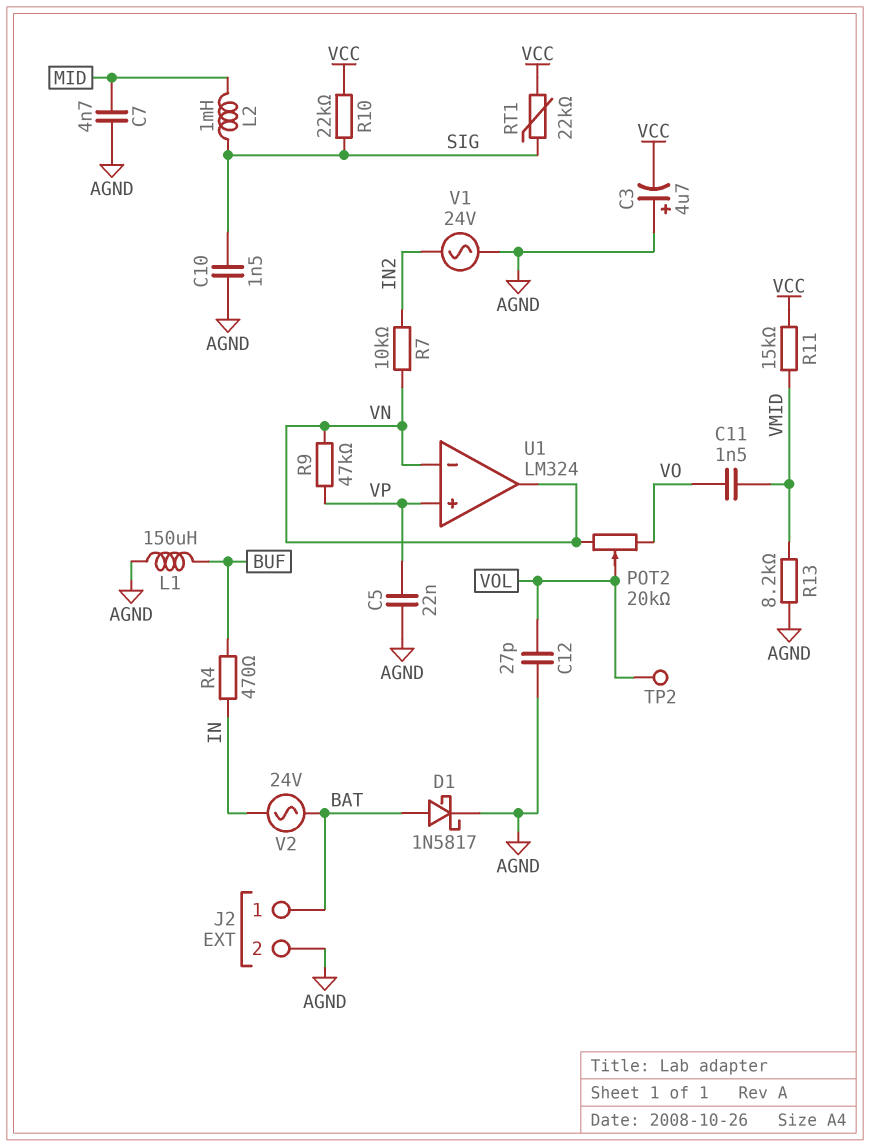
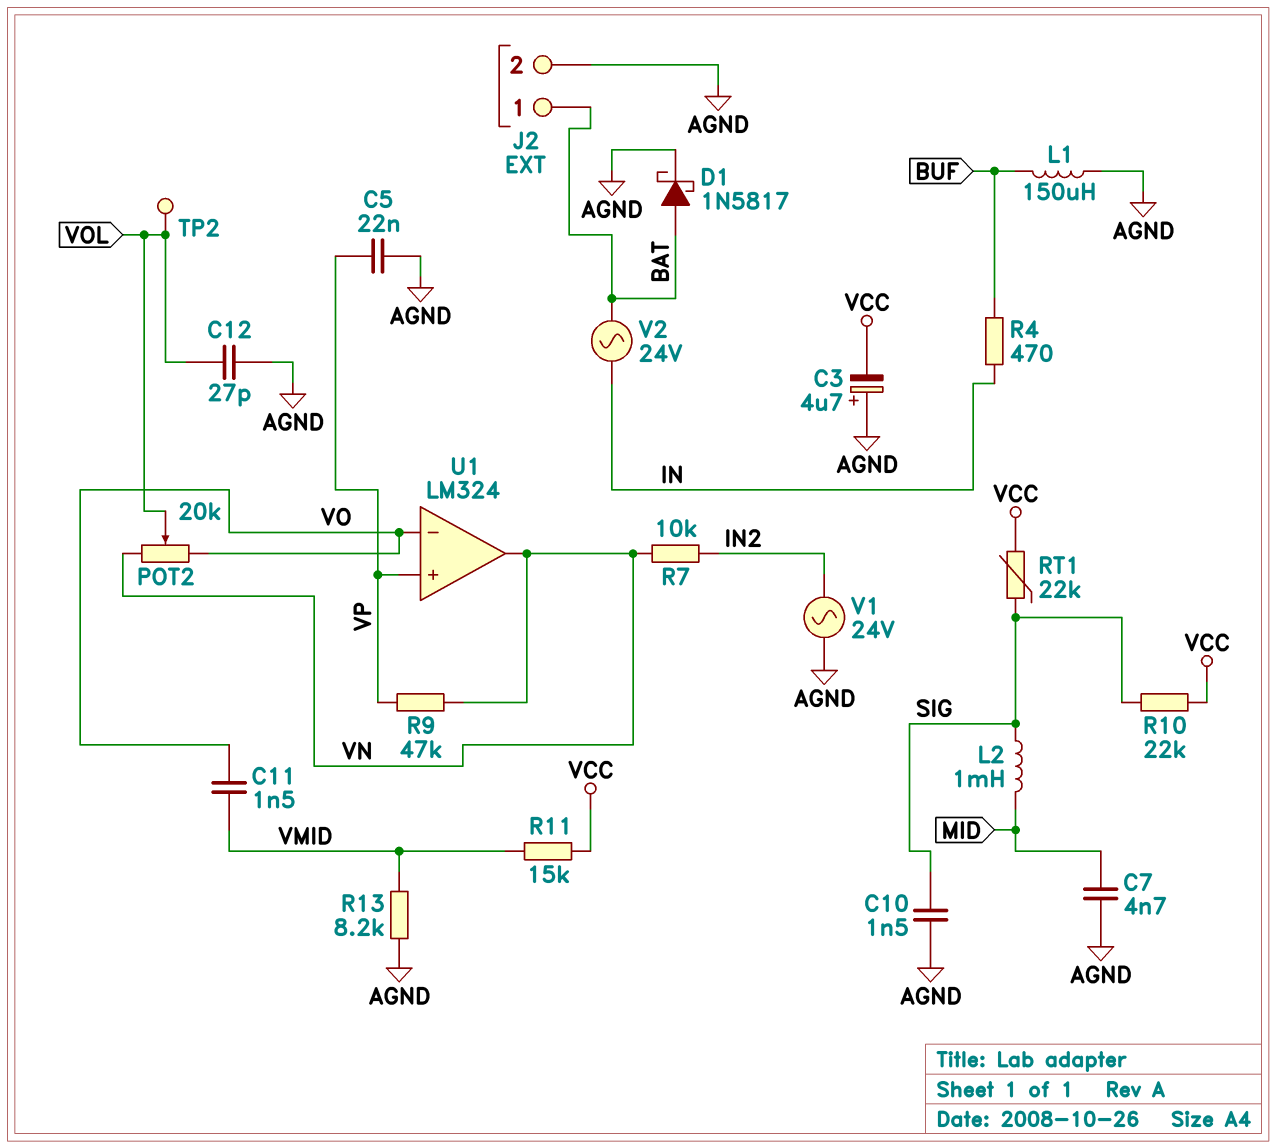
U1 pin in-: VN -> VO

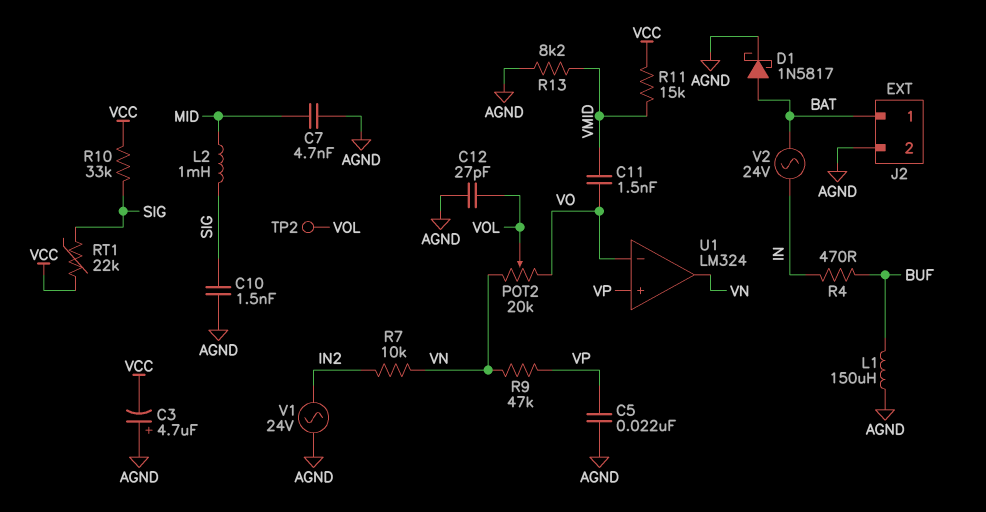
R10: 22k (SIG, VCC) -> 33k (SIG, VCC)

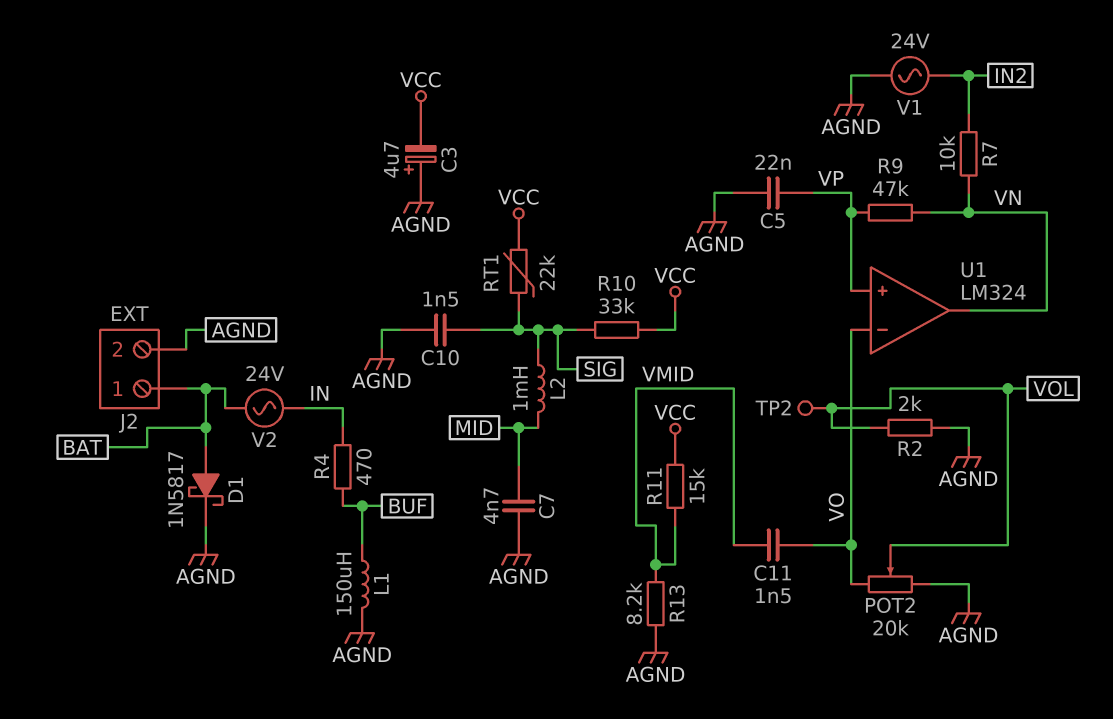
C12: 27pF (AGND, VOL) -> none
POT2: 20k (VN, VO, wiper VOL) -> 20k (AGND, VO, wiper VOL)
R2: none -> 2k (AGND, VOL)

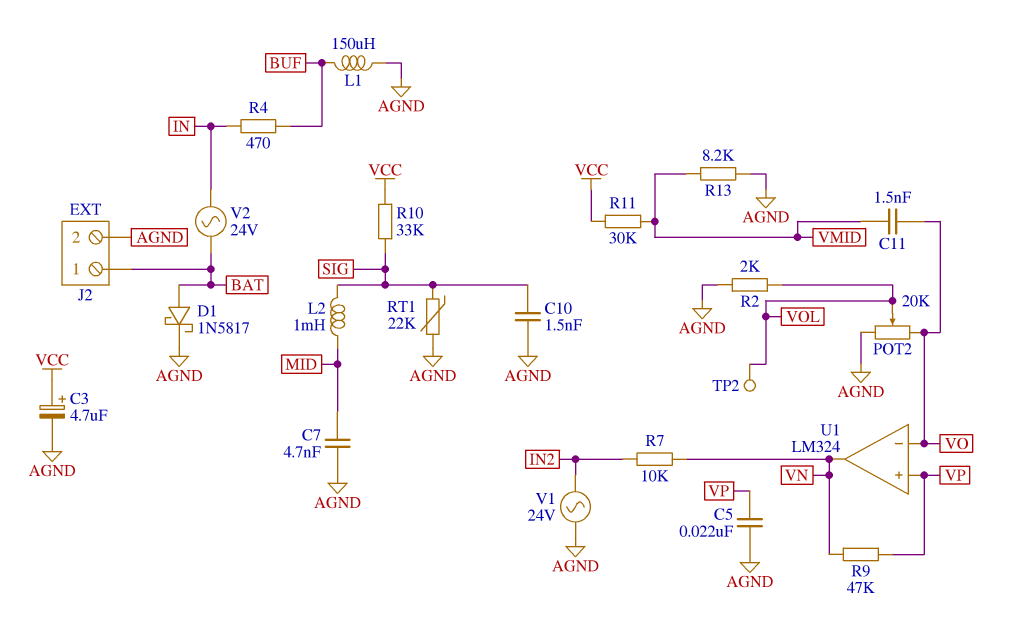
C3: 4.7uF (plus AGND, minus VCC) -> 4.7uF (plus VCC, minus AGND)
R11: 15k (VCC, VMID) -> 30k (VCC, VMID)
RT1: 22k (SIG, VCC) -> 22k (AGND, SIG)

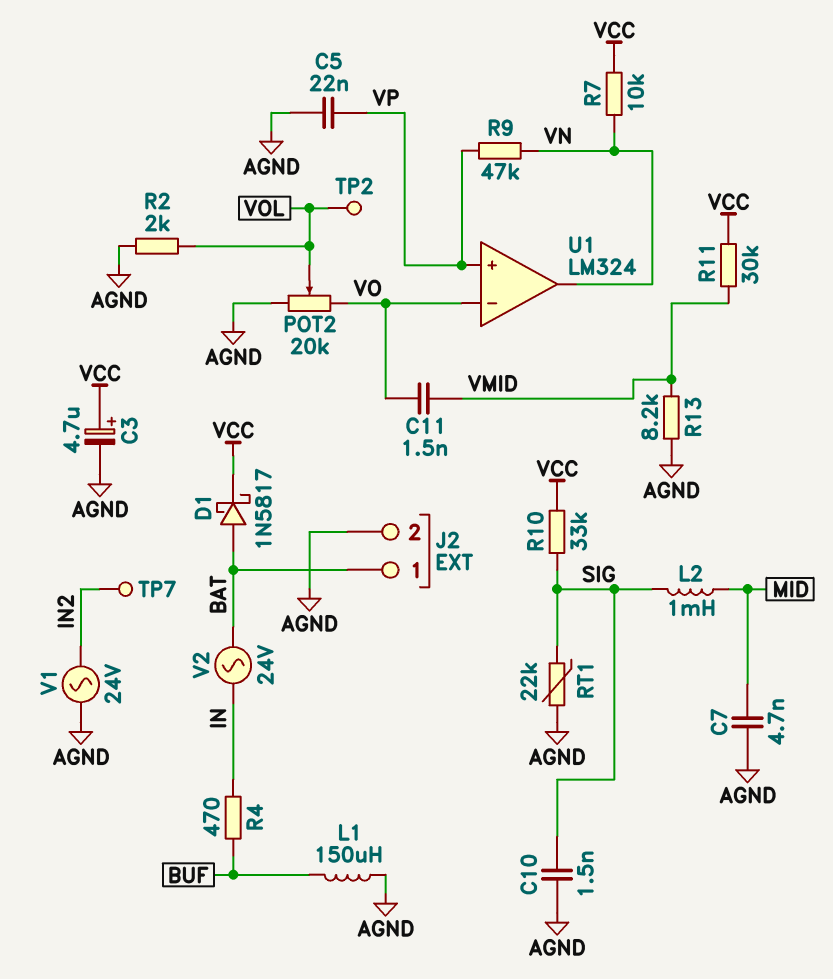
D1: schottky 1N5817 (A BAT, K AGND) -> schottky 1N5817 (A BAT, K VCC)
R7: 10k (IN2, VN) -> 10k (VCC, VN)
TP7: none -> test point (IN2)

